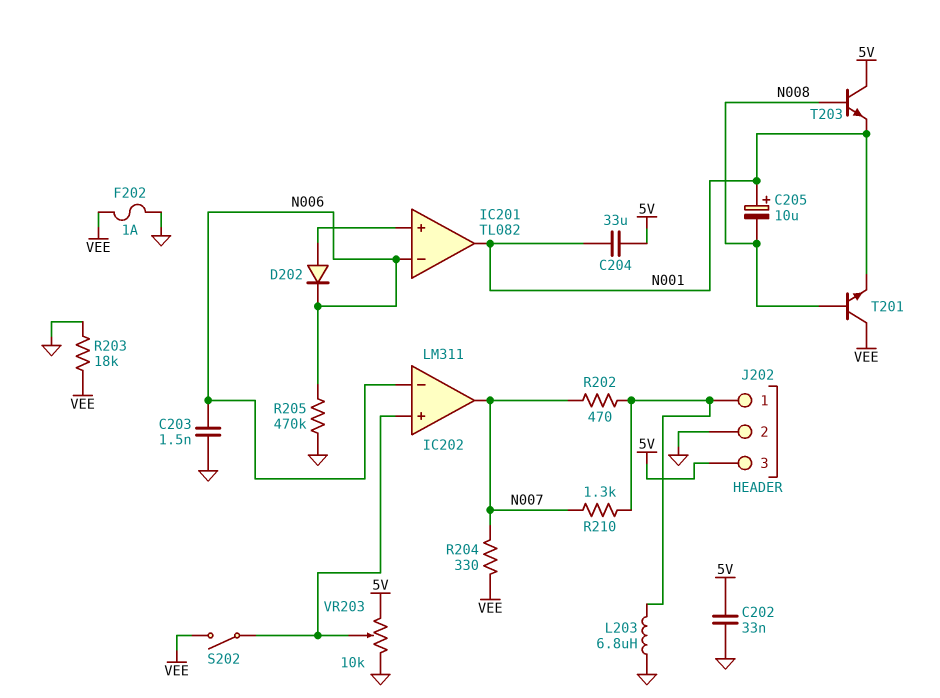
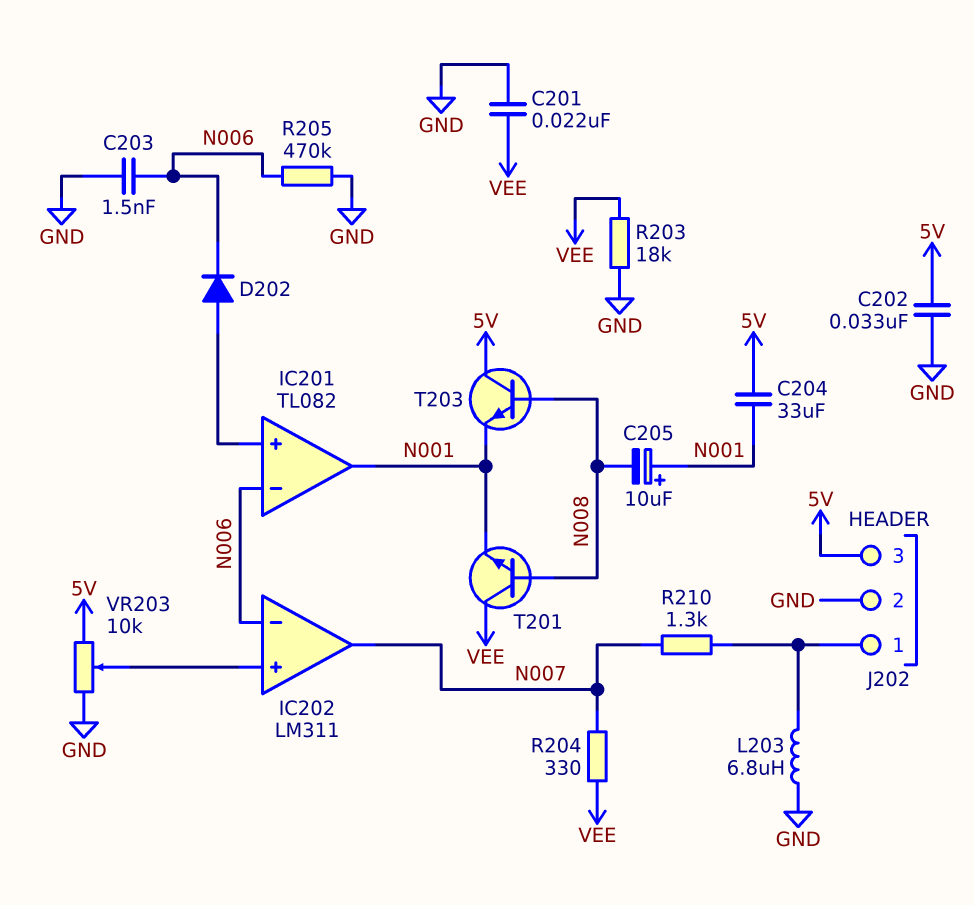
C201: none -> 22nF (GND, VEE)
F202: 1A (GND, VEE) -> none
R202: 470 (J202/1, N007) -> none
S202: switch (IC202/in+, VEE) -> none

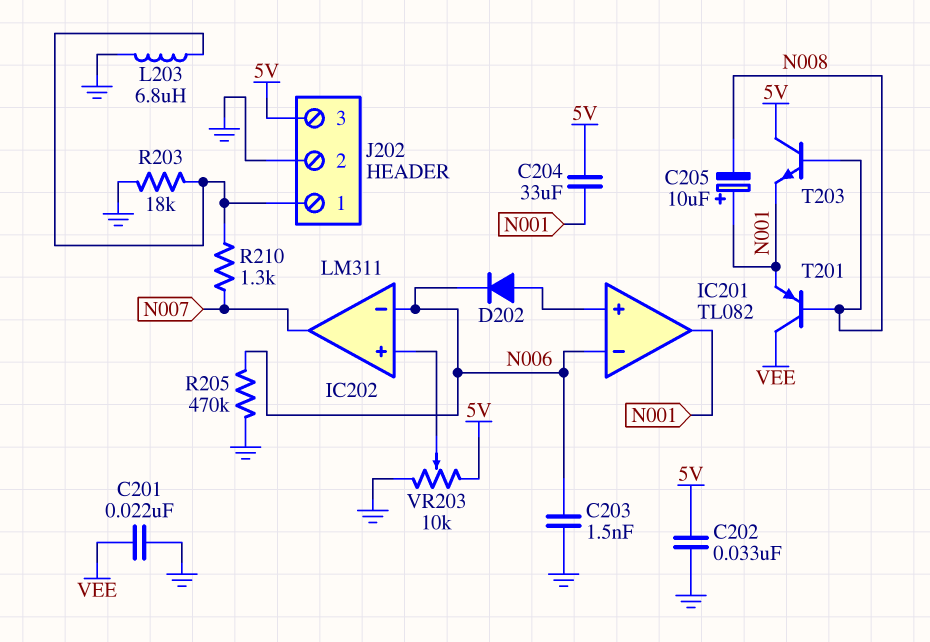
R203: 18k (GND, VEE) -> 18k (GND, J202/1)
R204: 330 (N007, VEE) -> none
T201: NPN (B N008, C VEE, E N001) -> PNP (B N008, C VEE, E N001)

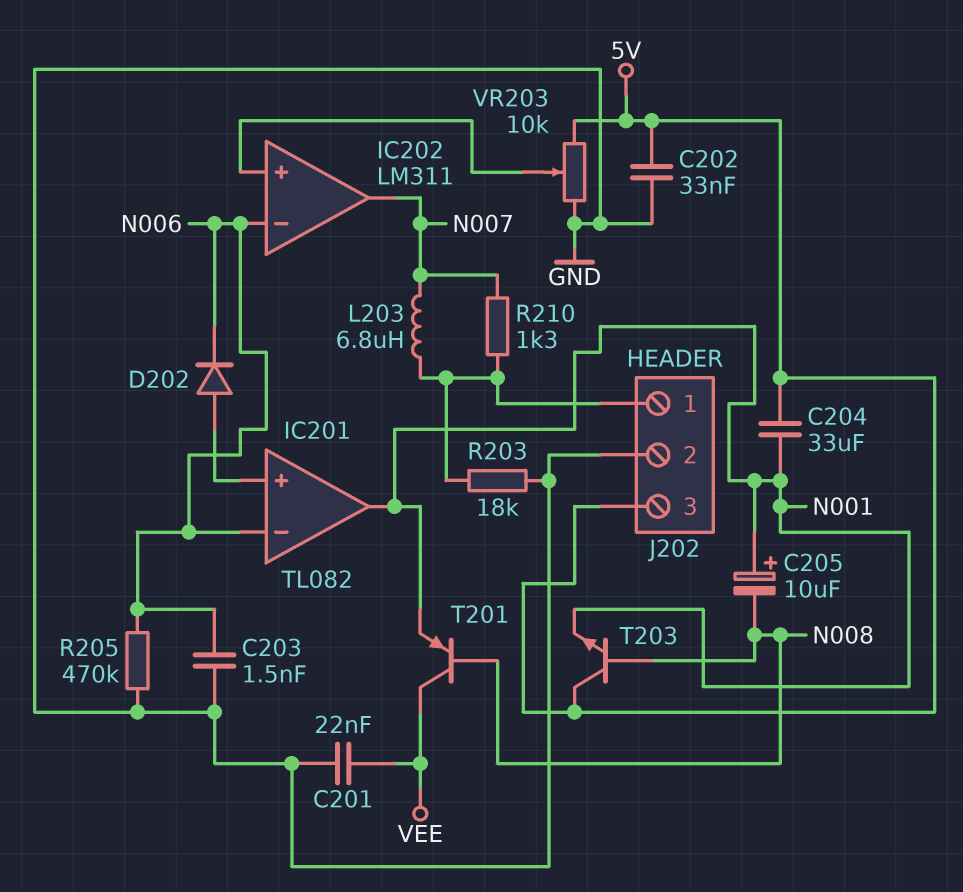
L203: 6.8uH (GND, J202/1) -> 6.8uH (J202/1, N007)

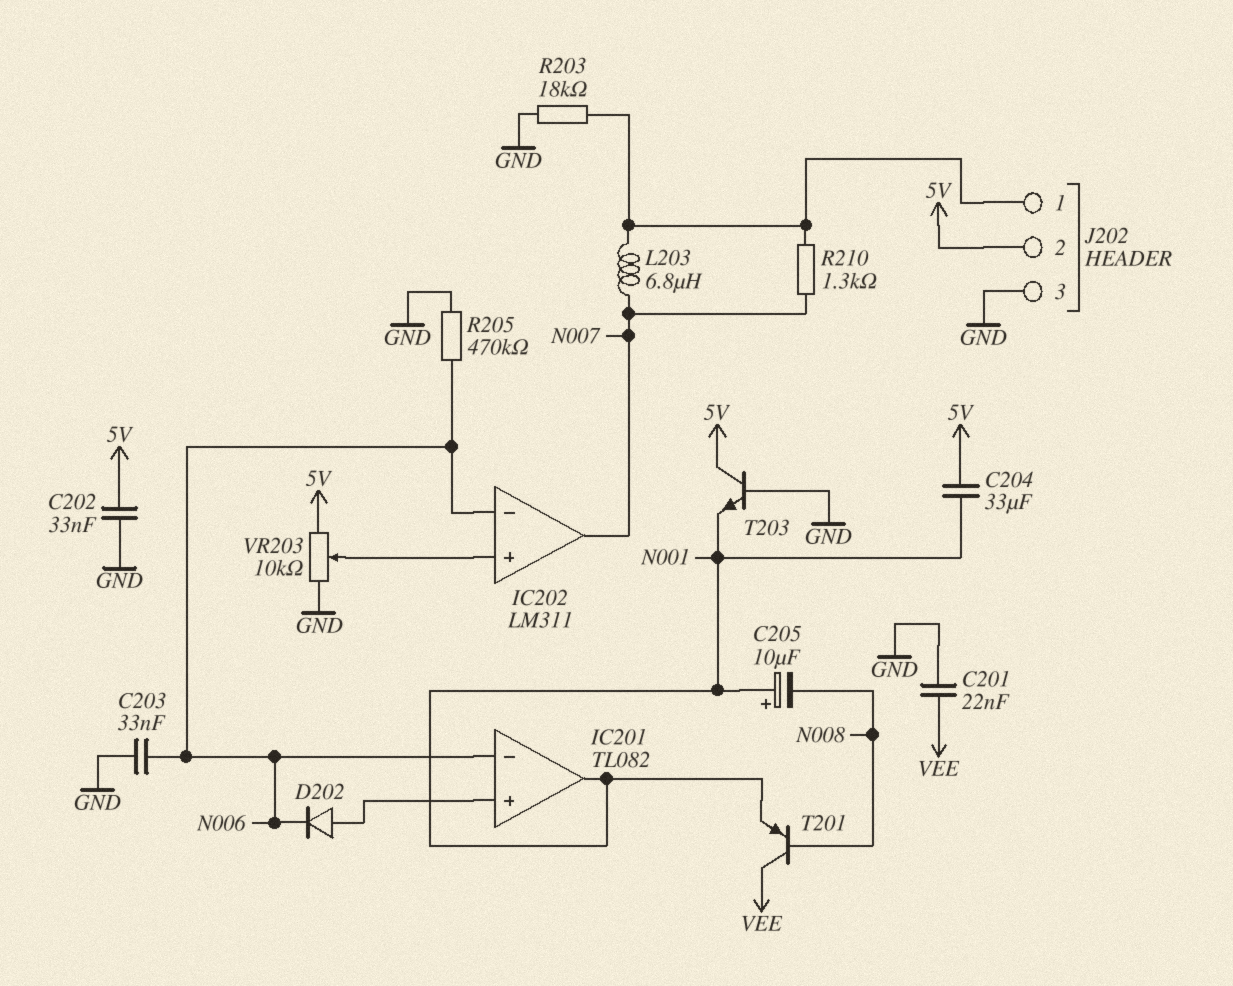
C203: 1.5nF (GND, N006) -> 33nF (GND, N006)
J202 pin 2: GND -> 5V
J202 pin 3: 5V -> GND
T203: NPN (B N008, C 5V, E N001) -> NPN (B GND, C 5V, E N001)

